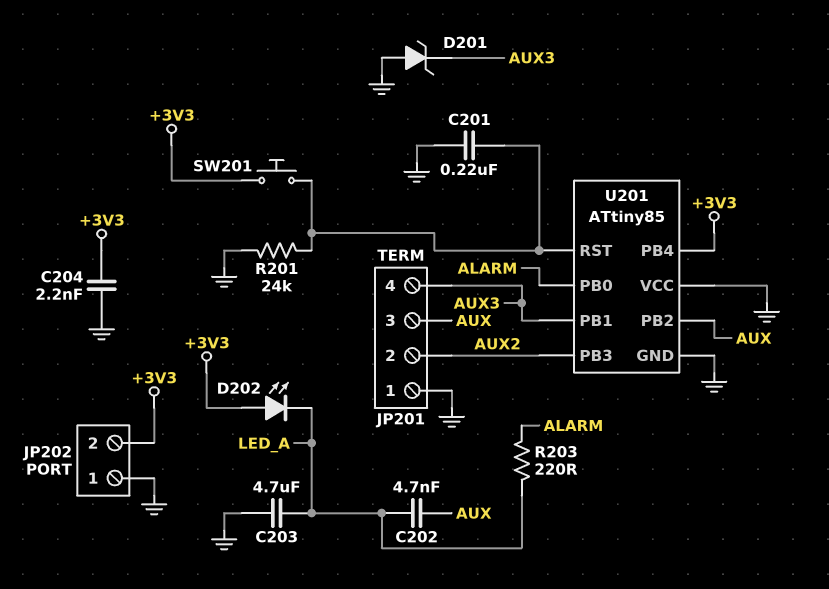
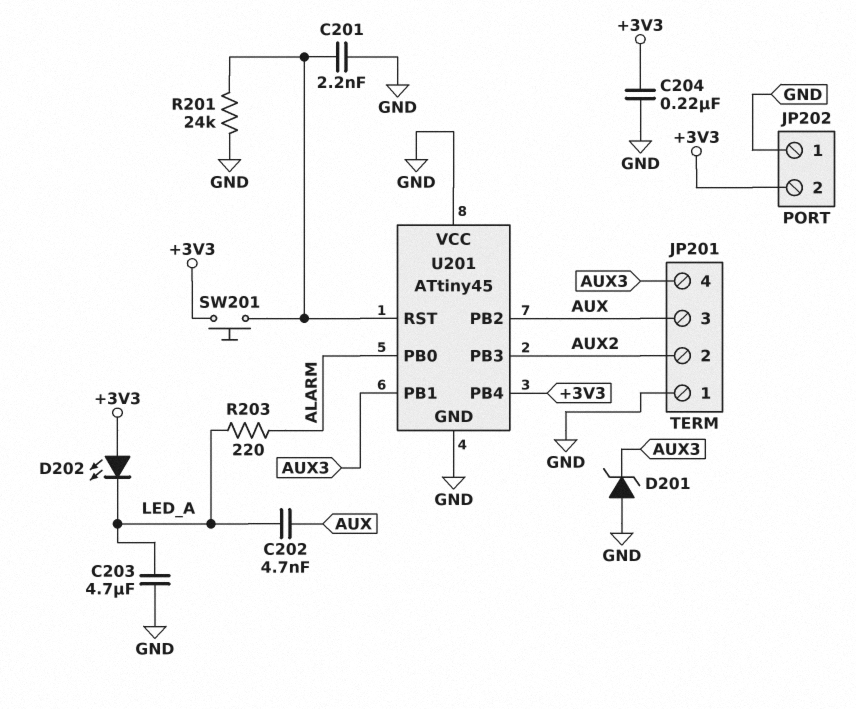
C201: 220nF (GND, U201/RST) -> 2.2nF (GND, U201/RST)
C204: 2.2nF (+3V3, GND) -> 220nF (+3V3, GND)
U201: ATtiny85 -> ATtiny45

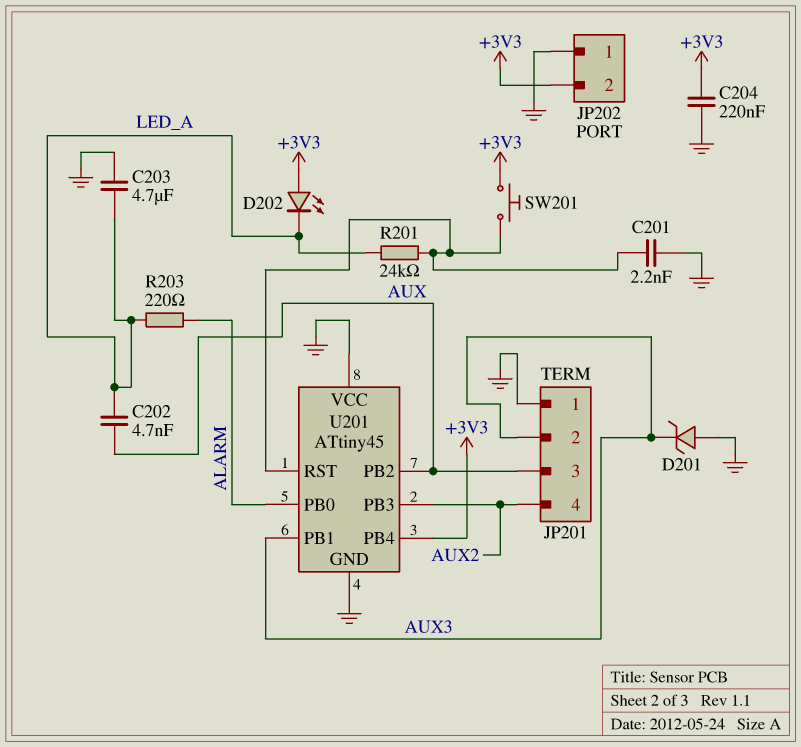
JP201 pin 2: AUX2 -> AUX3
JP201 pin 4: AUX3 -> AUX2
R201: 24k (GND, U201/RST) -> 24k (LED_A, U201/RST)

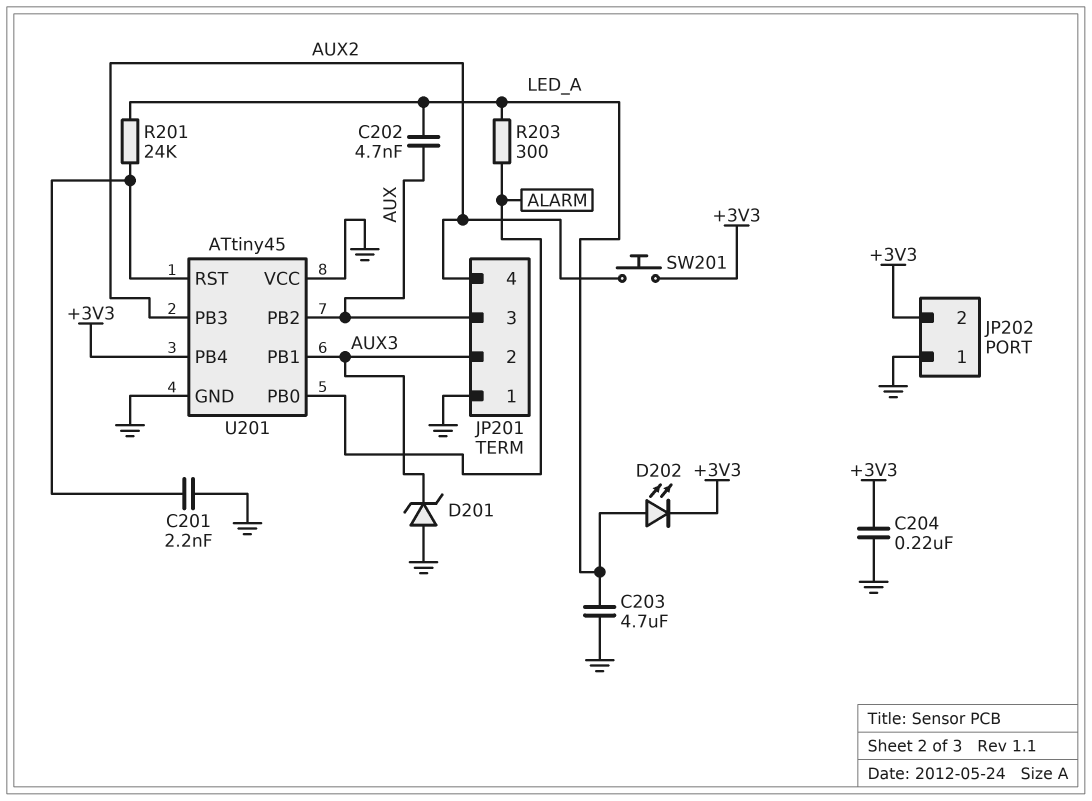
D202: LED (A +3V3, K LED_A) -> LED (A LED_A, K +3V3)
R203: 220 (ALARM, LED_A) -> 300 (ALARM, LED_A)
SW201: button (+3V3, U201/RST) -> button (+3V3, AUX2)

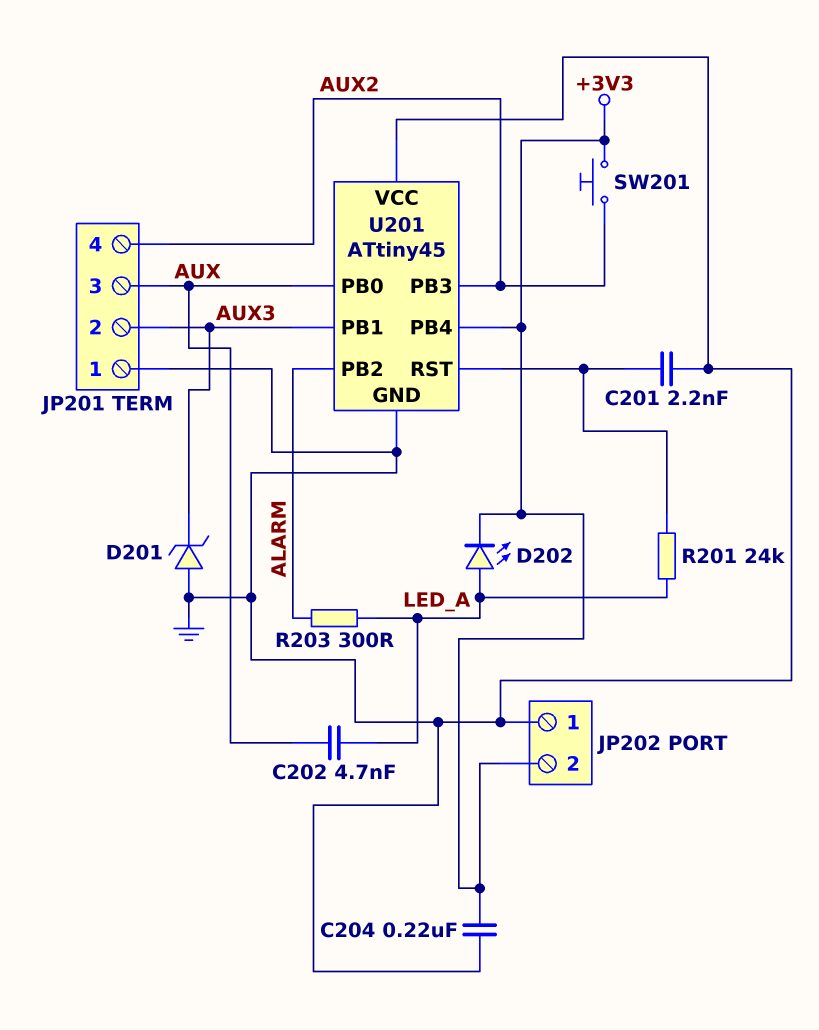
C203: 4.7uF (GND, LED_A) -> none
U201 pin PB0: ALARM -> AUX
U201 pin PB2: AUX -> ALARM

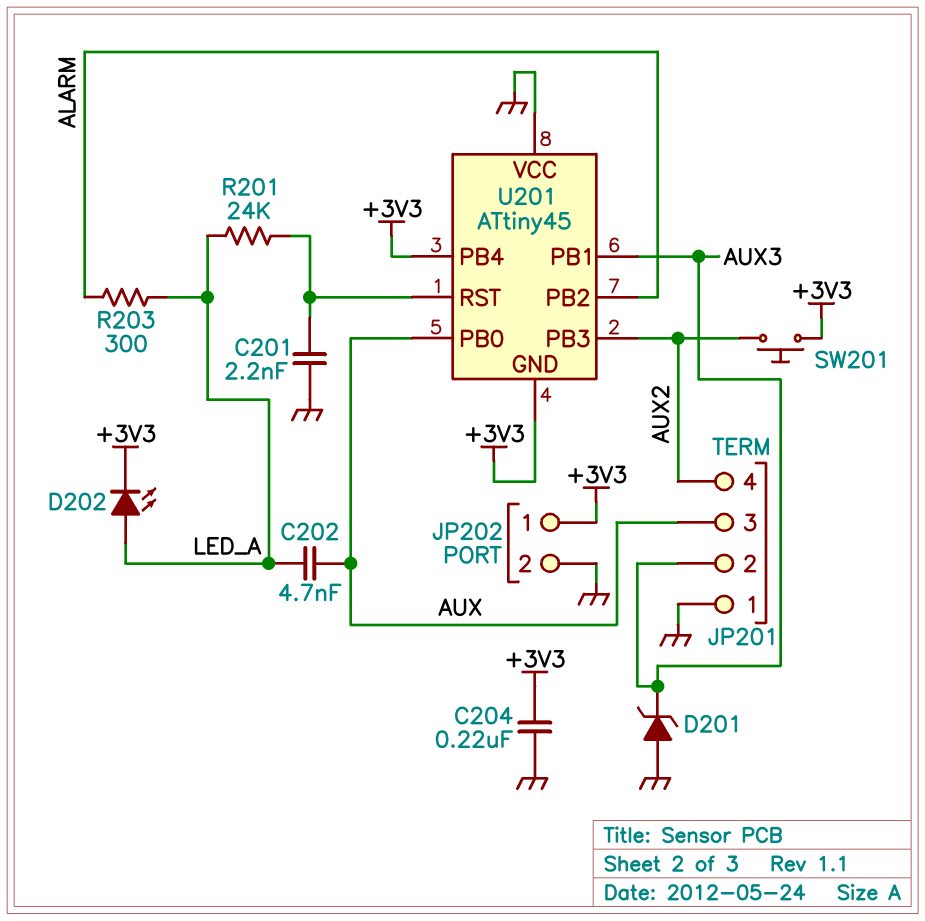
JP202 pin 1: GND -> +3V3
JP202 pin 2: +3V3 -> GND
U201 pin GND: GND -> +3V3

